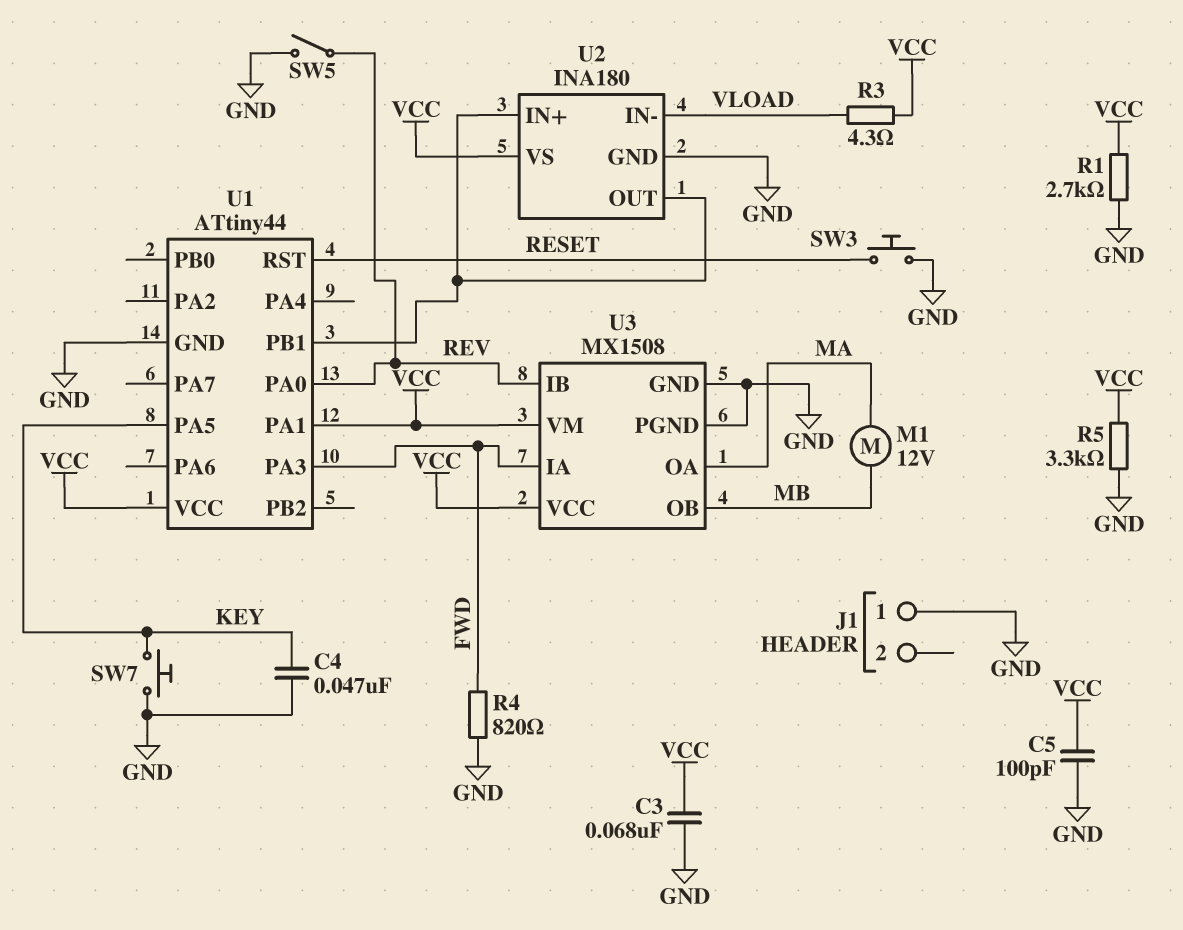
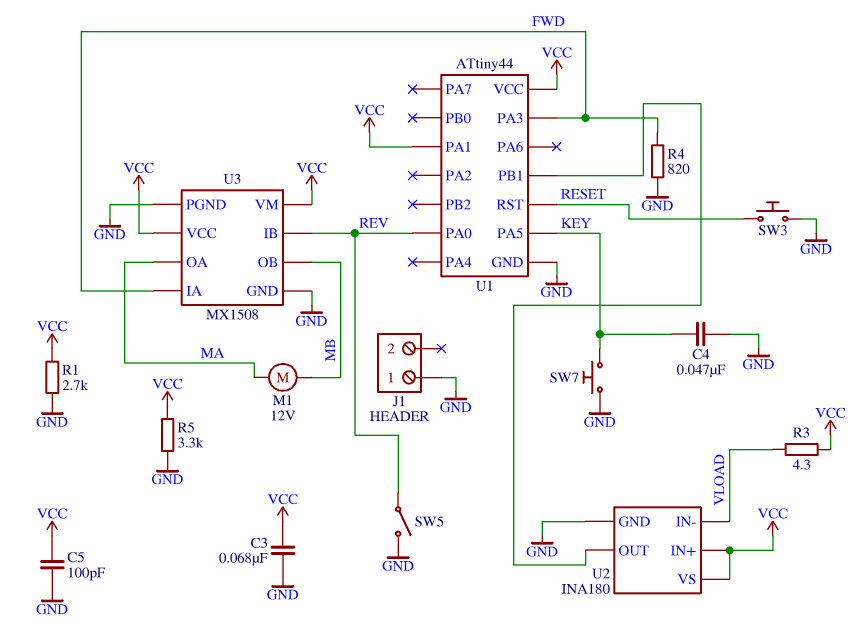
U2 pin IN+: U1/PB1 -> VCC

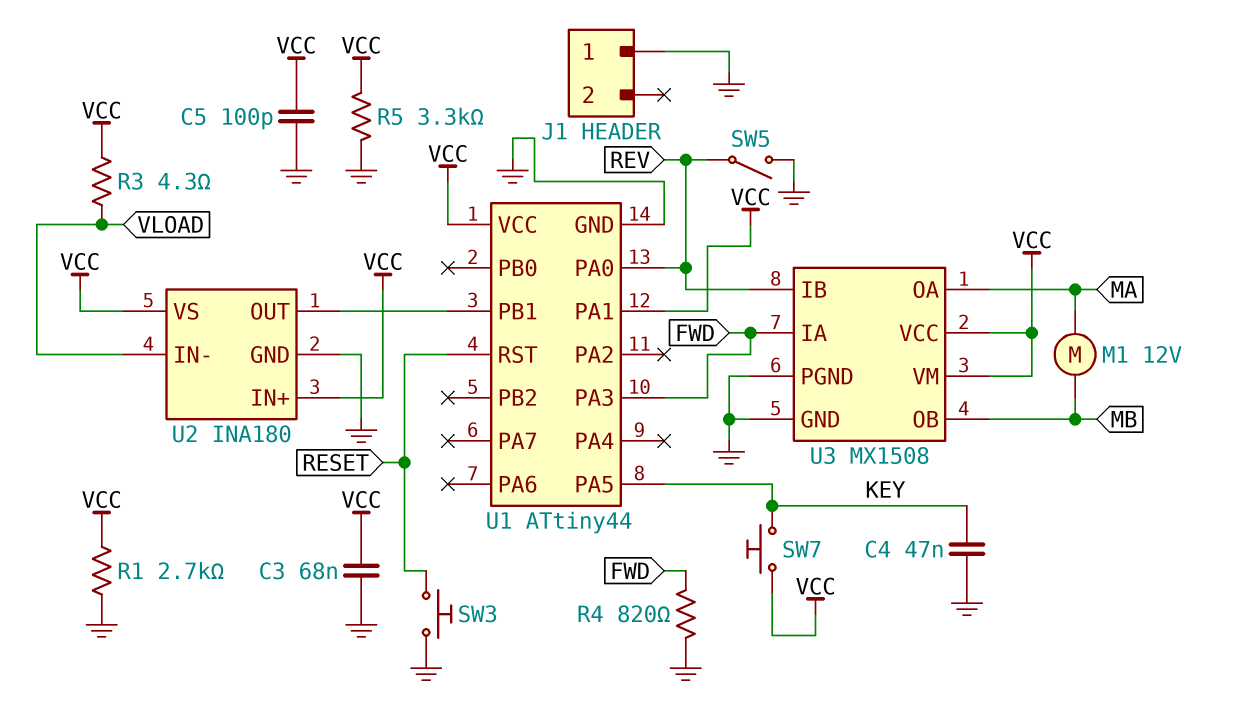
SW7: button (GND, KEY) -> button (KEY, VCC)

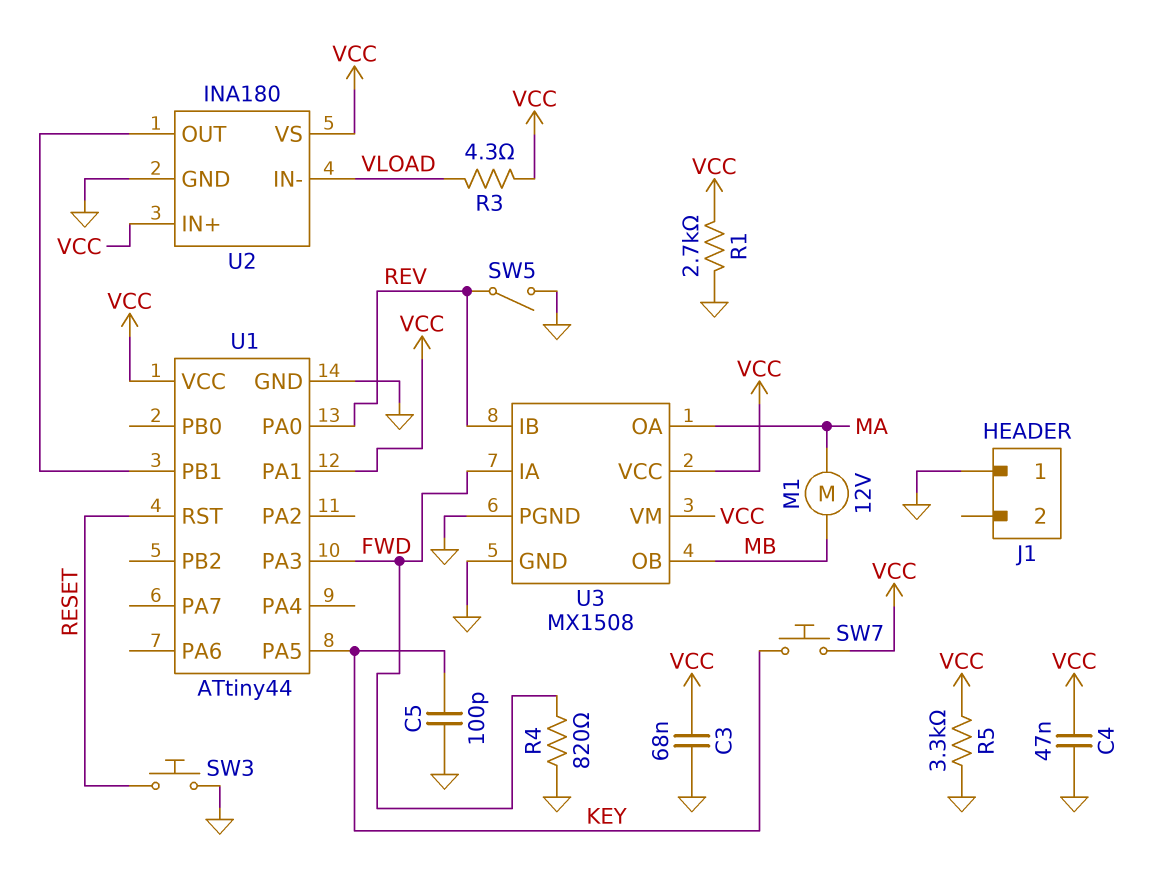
C4: 47nF (GND, KEY) -> 47nF (GND, VCC)
C5: 100pF (GND, VCC) -> 100pF (GND, KEY)

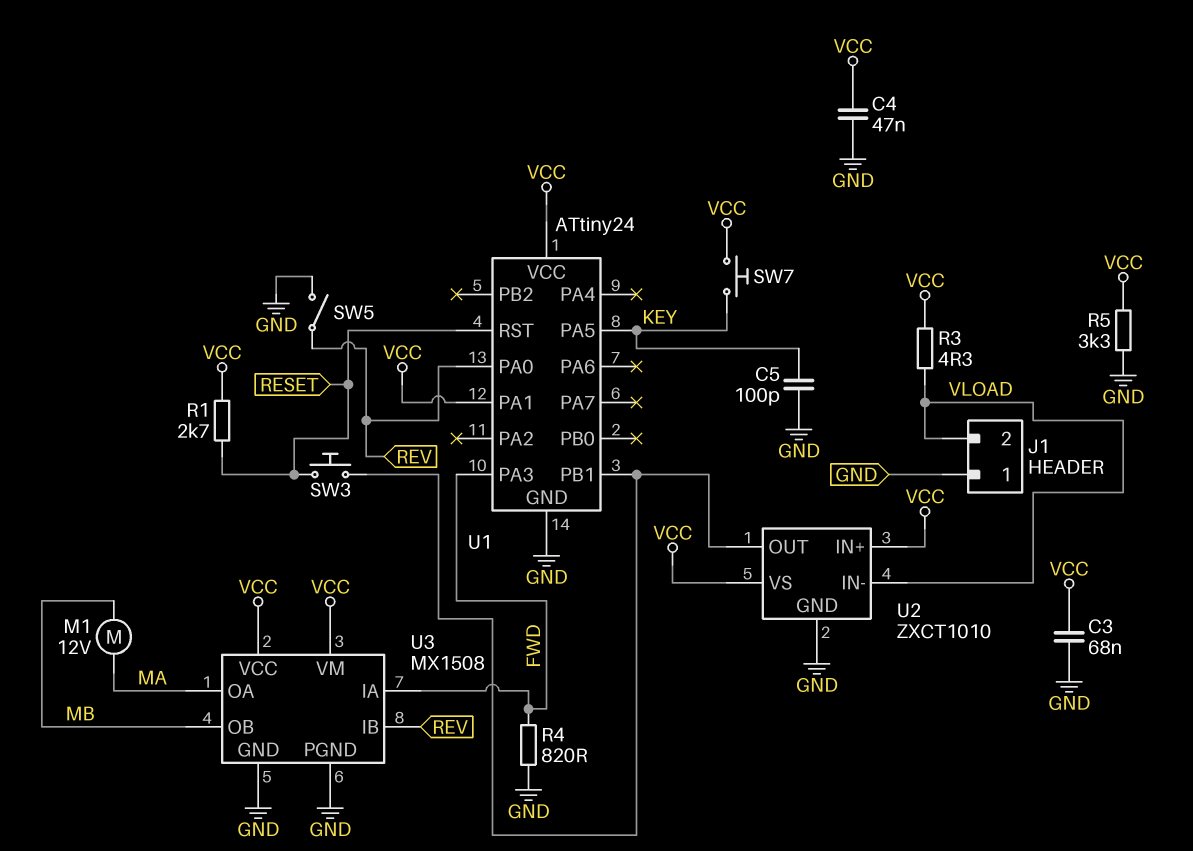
J1 pin 2: none -> VLOAD
R1: 2.7k (GND, VCC) -> 2.7k (RESET, VCC)
SW3: button (GND, RESET) -> button (RESET, U1/PB1)
U1: ATtiny44 -> ATtiny24
U2: INA180 -> ZXCT1010

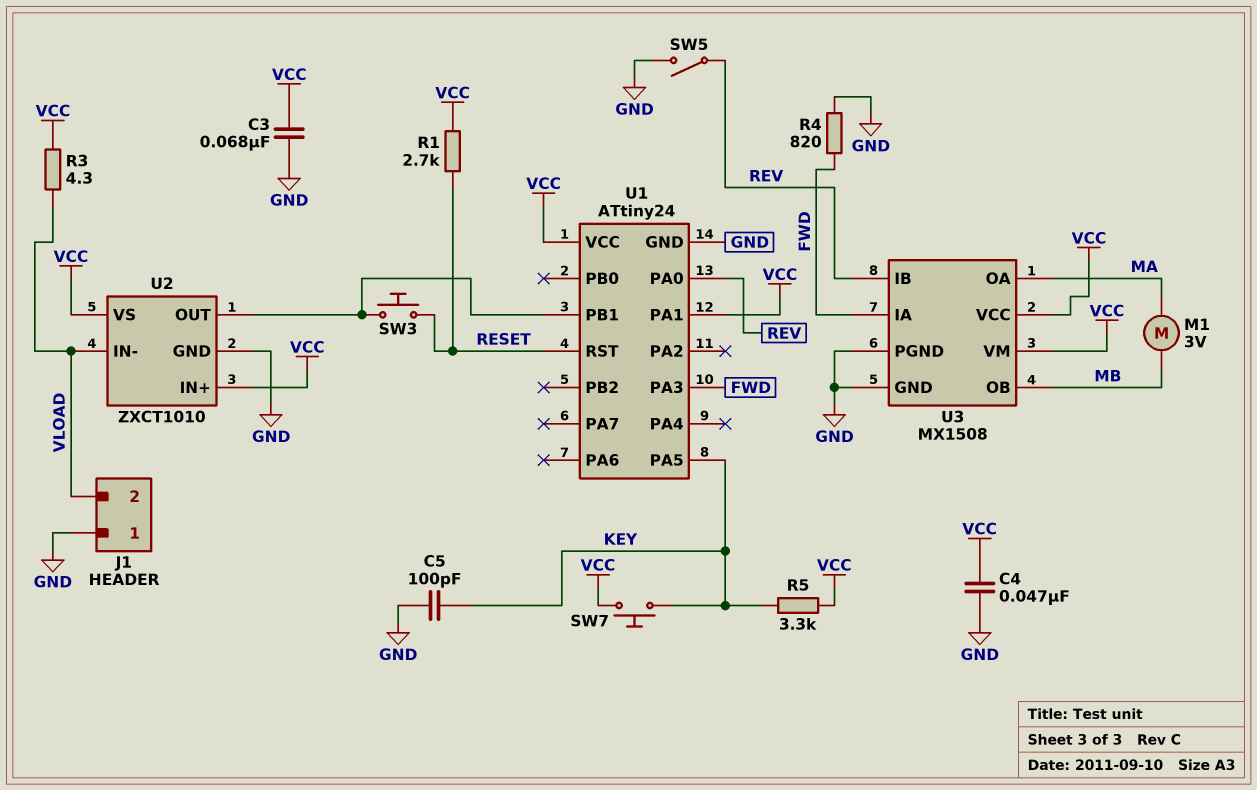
M1: motor 12V (MA, MB) -> motor 3V (MA, MB)
R5: 3.3k (GND, VCC) -> 3.3k (KEY, VCC)

